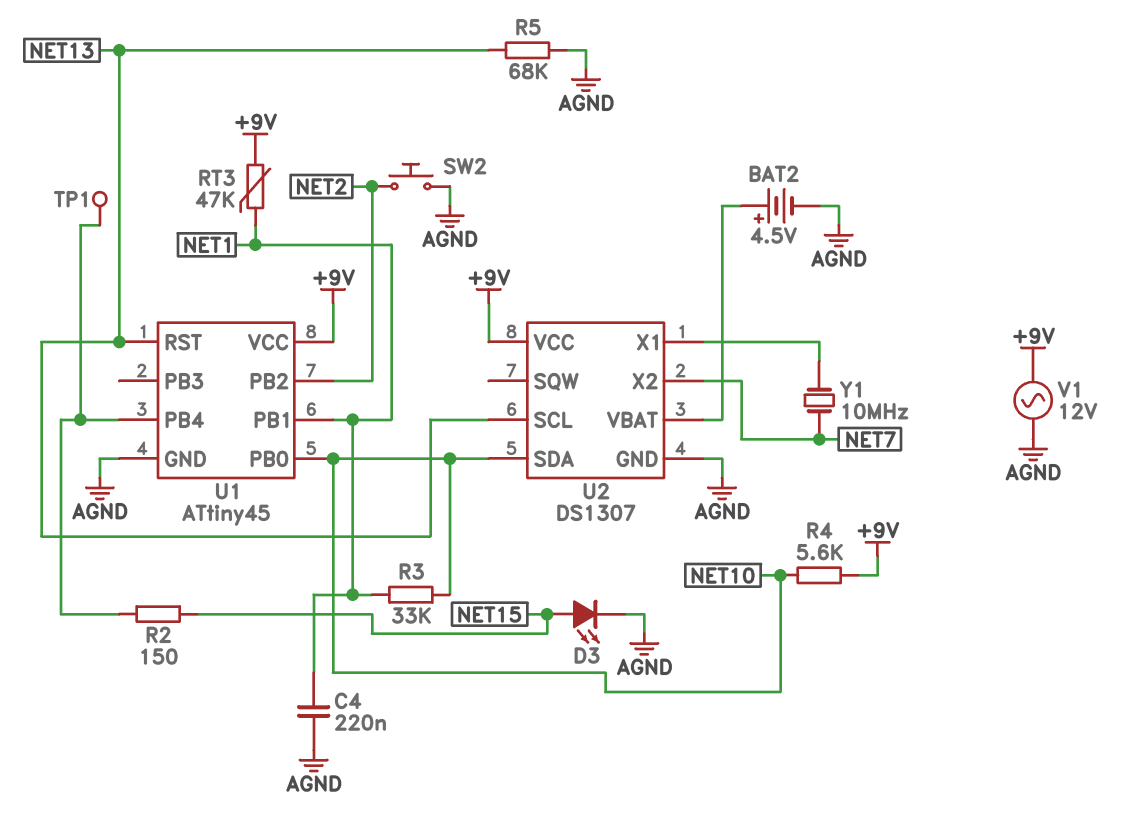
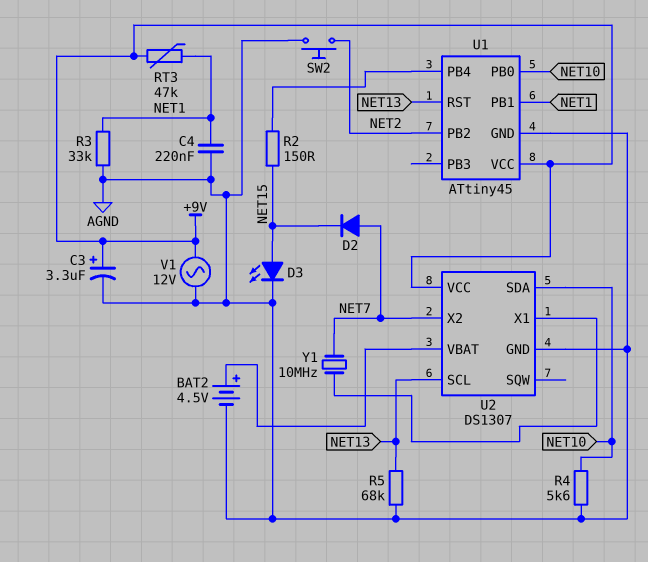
C3: none -> 3.3uF (plus +9V, minus AGND)
D2: none -> diode (A NET7, K NET15)
R3: 33k (NET1, NET10) -> 33k (AGND, NET1)
R4: 5.6k (+9V, NET10) -> 5.6k (AGND, NET10)
TP1: test point (U1/PB4) -> none

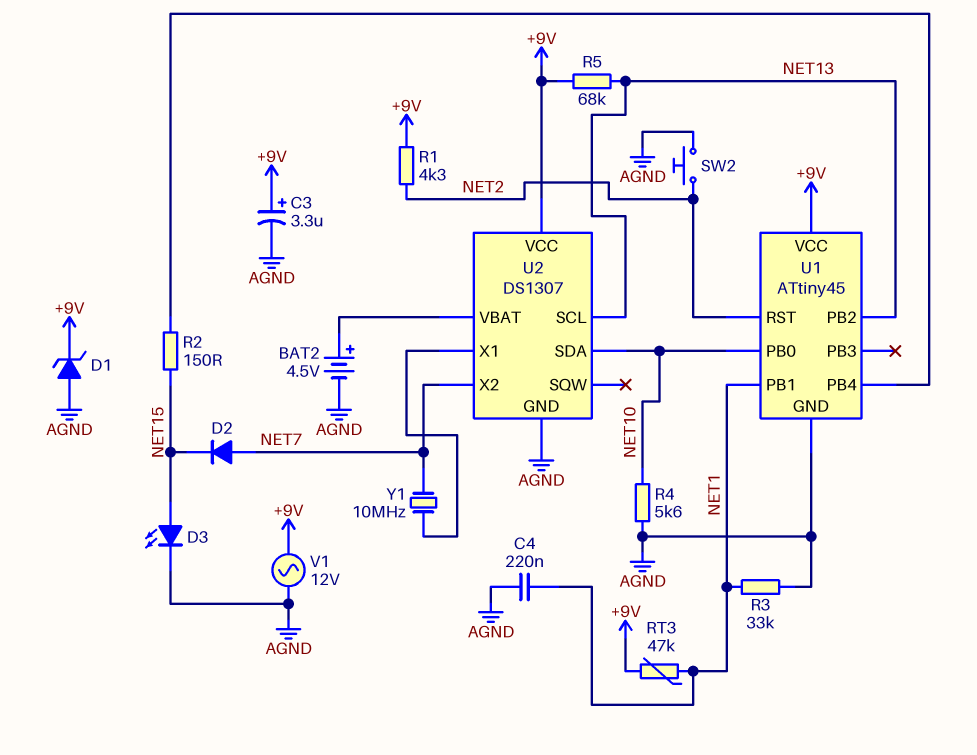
D1: none -> zener (A AGND, K +9V)
R1: none -> 4.3k (+9V, NET2)
R5: 68k (AGND, NET13) -> 68k (+9V, NET13)
U1 pin PB2: NET2 -> NET13
U1 pin RST: NET13 -> NET2

